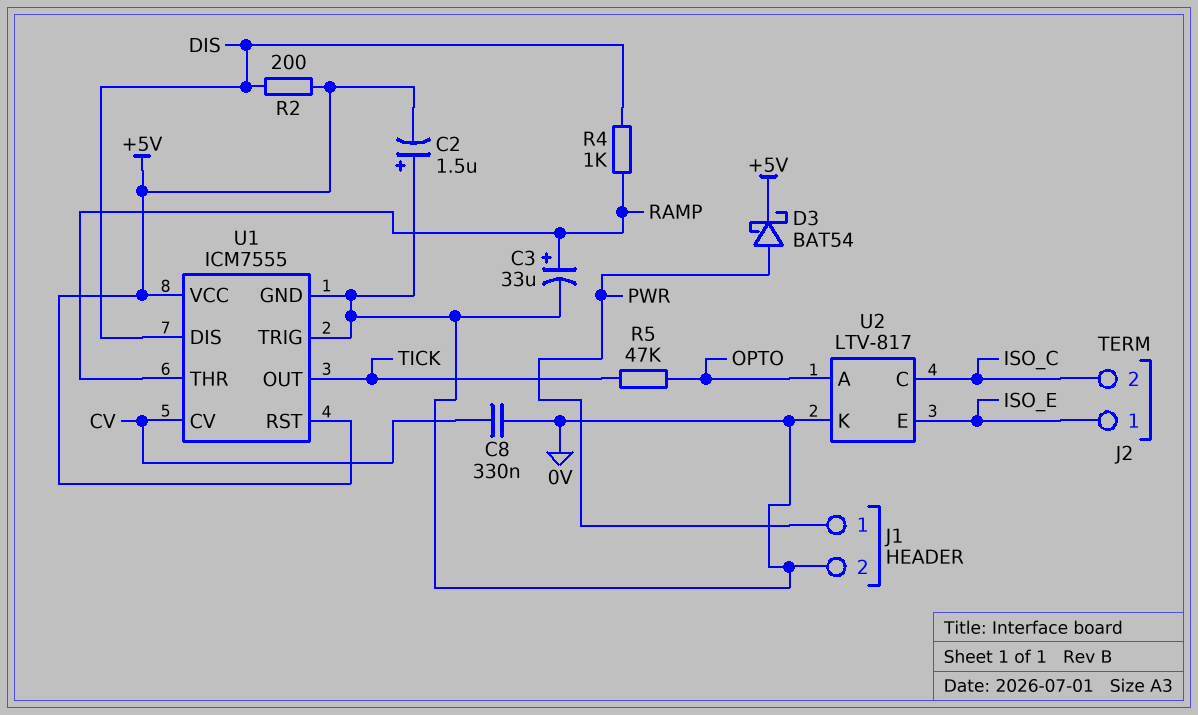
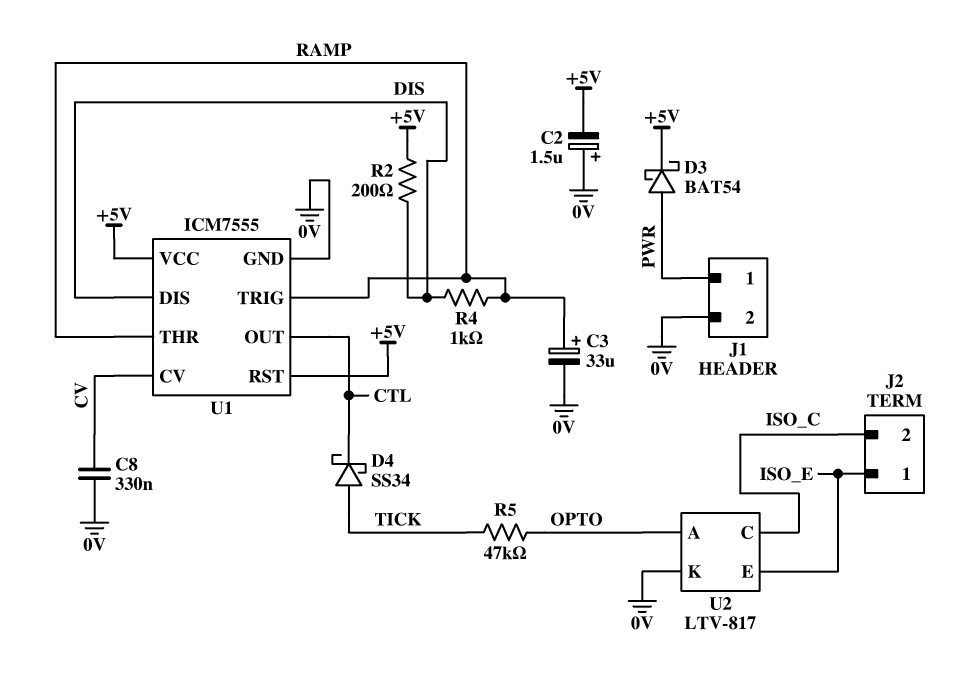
D4: none -> schottky SS34 (A TICK, K CTL)
U1 pin OUT: TICK -> CTL
U1 pin TRIG: 0V -> RAMP

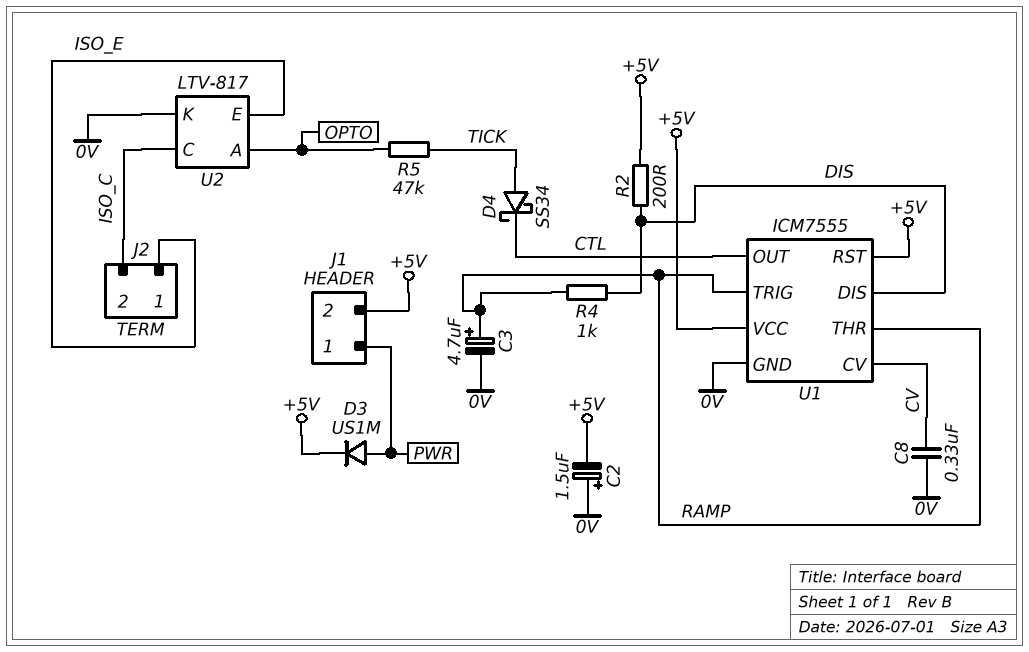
C3: 33uF (plus RAMP, minus 0V) -> 4.7uF (plus RAMP, minus 0V)
D3: schottky BAT54 (A PWR, K +5V) -> diode US1M (A PWR, K +5V)
J1 pin 2: 0V -> +5V

